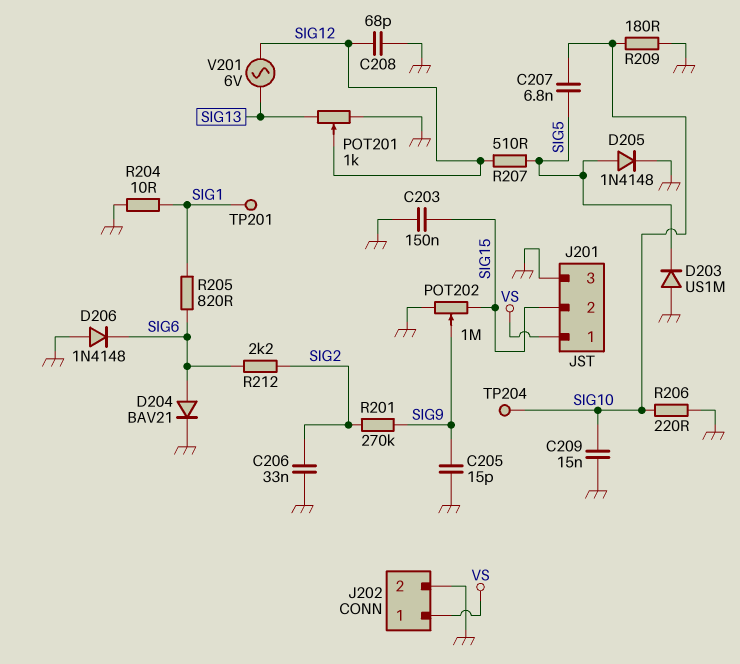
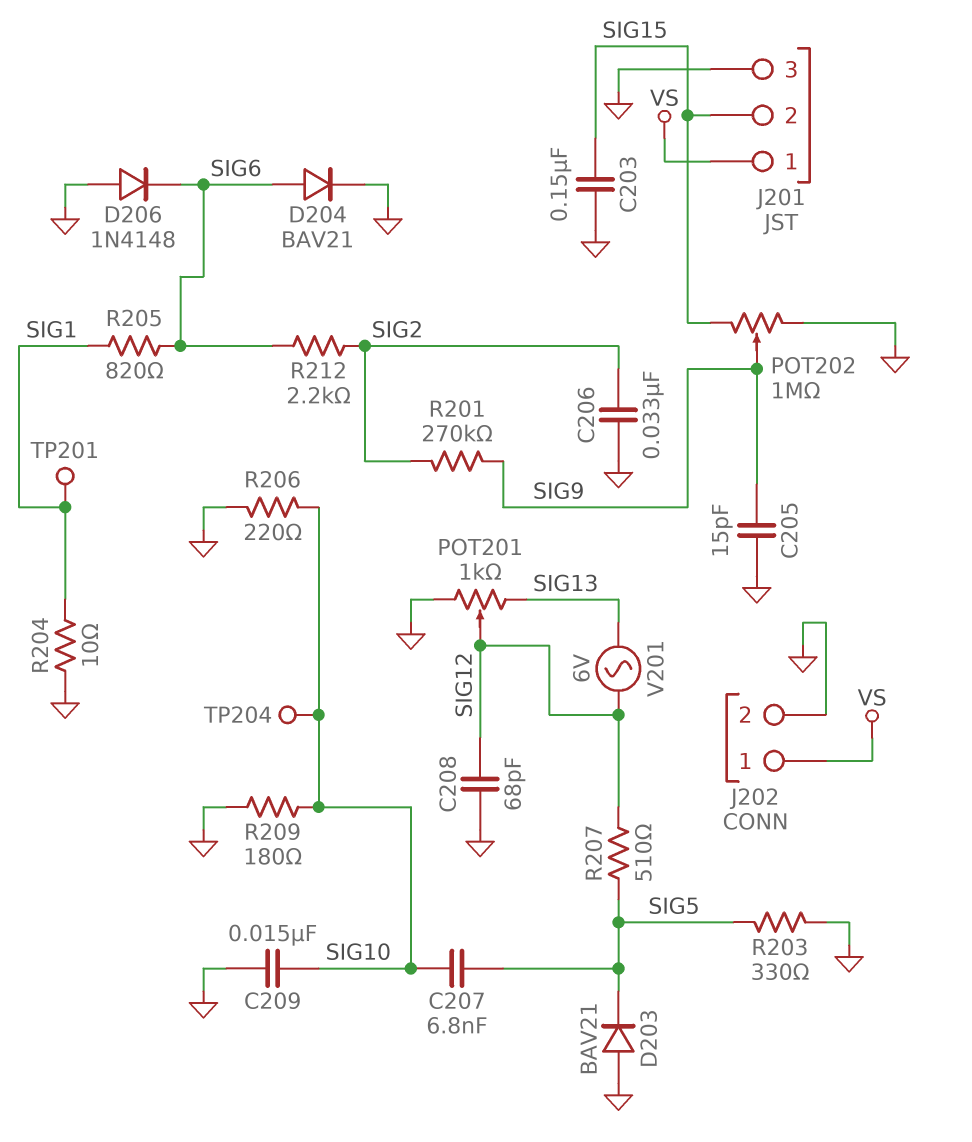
D203: diode US1M (A GND, K SIG5) -> diode BAV21 (A GND, K SIG5)
D205: diode 1N4148 (A SIG5, K GND) -> none
R203: none -> 330 (GND, SIG5)

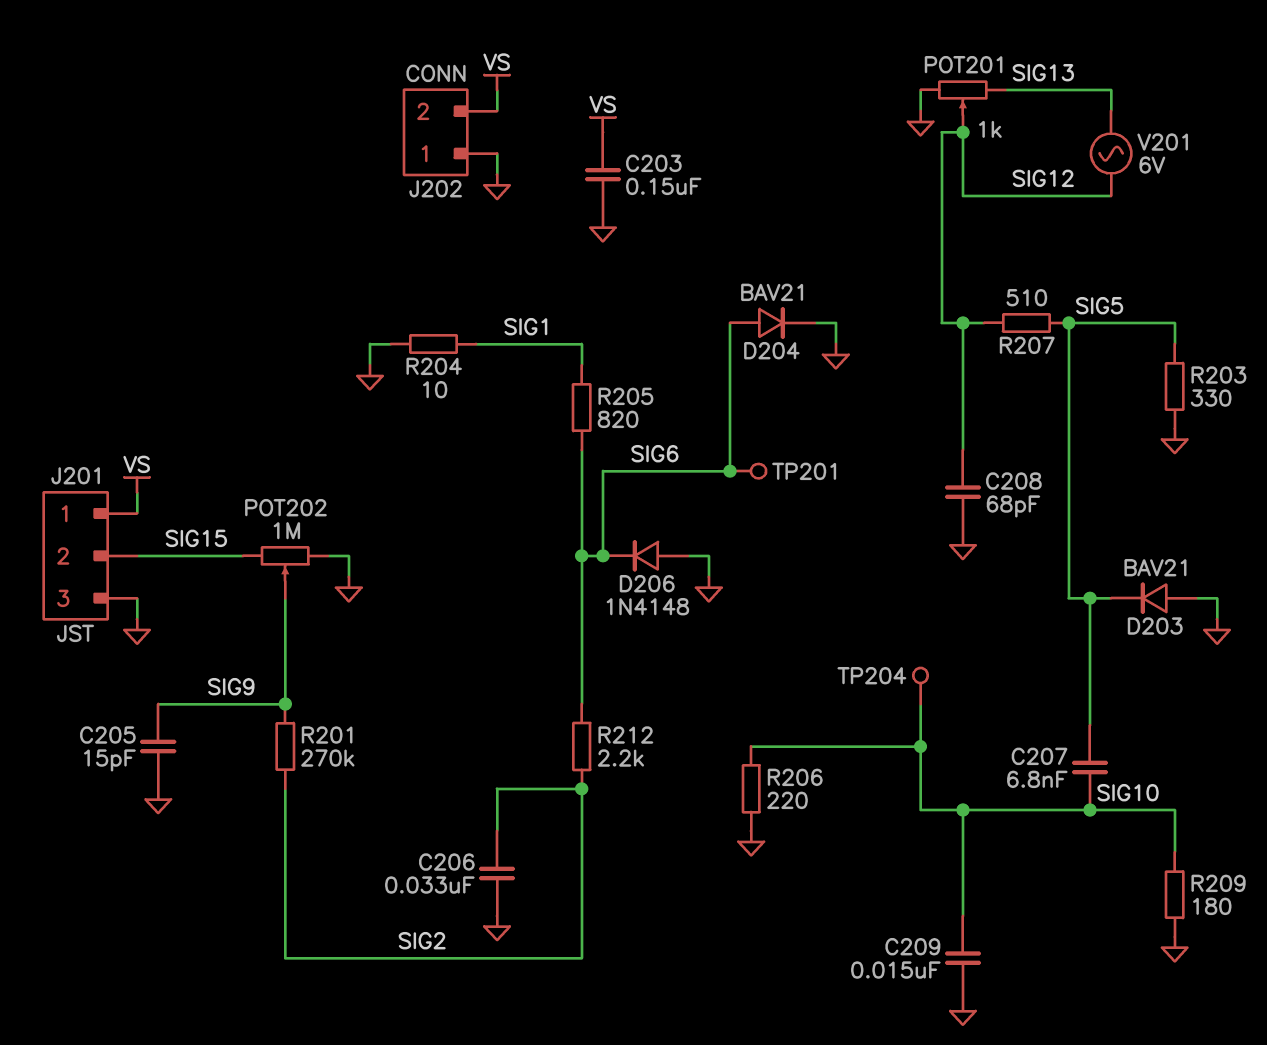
C203: 150nF (GND, SIG15) -> 150nF (GND, VS)
J202 pin 1: VS -> GND
J202 pin 2: GND -> VS
TP201: test point (SIG1) -> test point (SIG6)

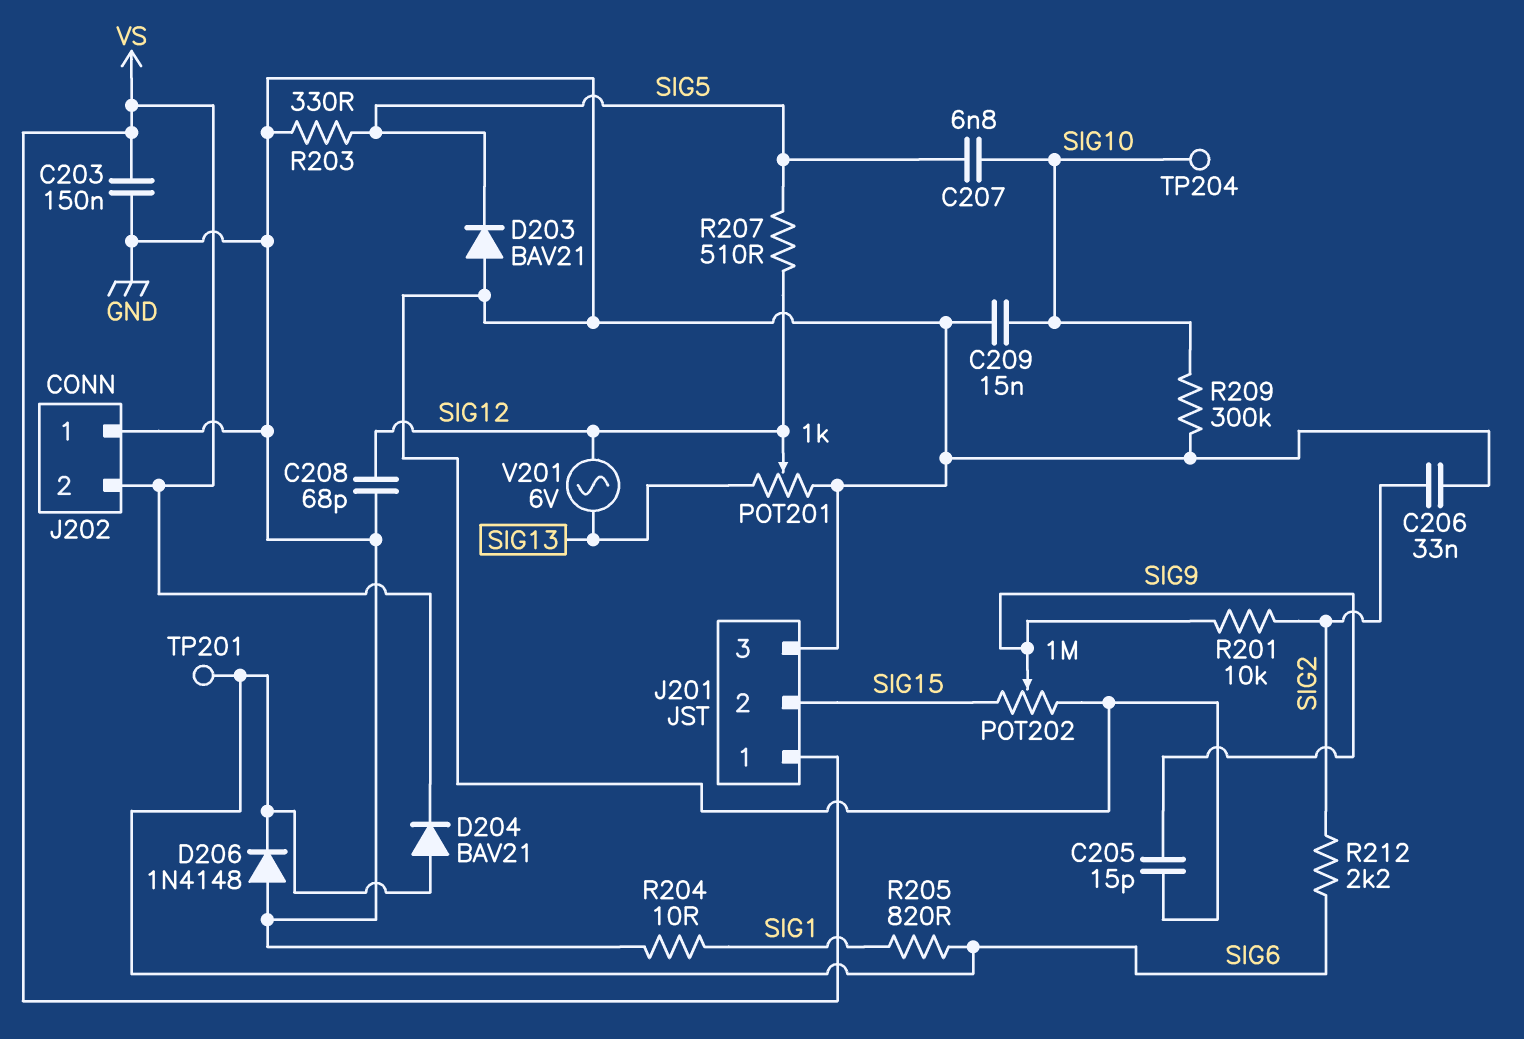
D204: diode BAV21 (A SIG6, K GND) -> diode BAV21 (A SIG6, K VS)
R201: 270k (SIG2, SIG9) -> 10k (SIG2, SIG9)
R206: 220 (GND, SIG10) -> none
R209: 180 (GND, SIG10) -> 300k (GND, SIG10)

